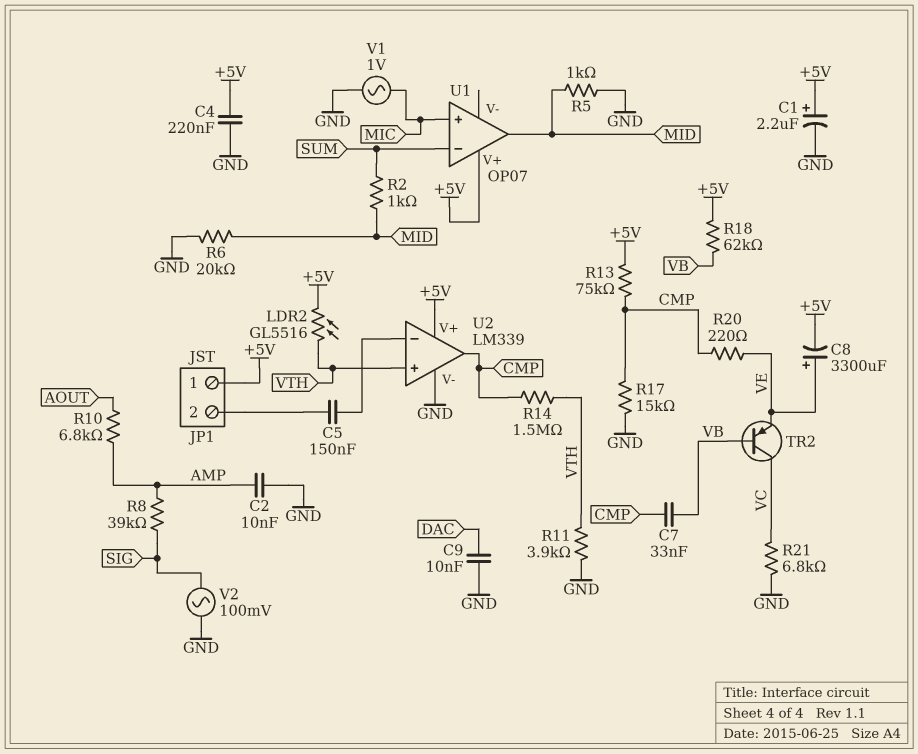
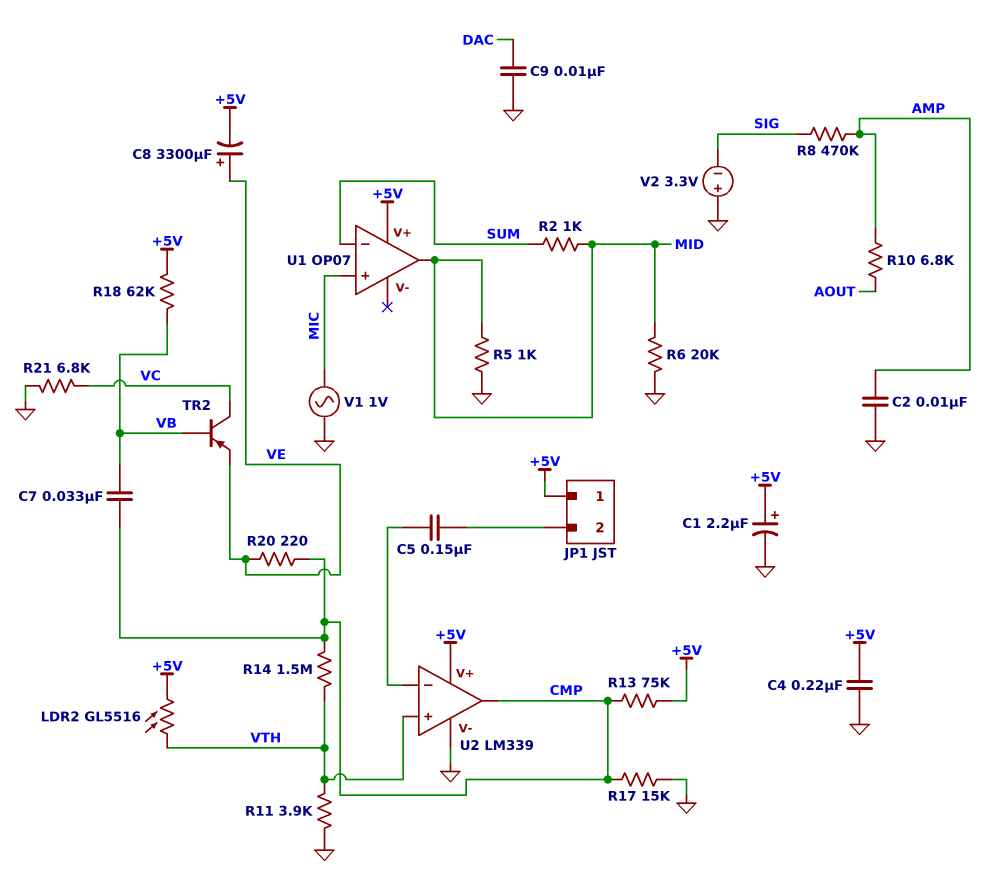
R8: 39k (AMP, SIG) -> 470k (AMP, SIG)
V2: AC 100mV (GND, SIG) -> 3.3V (plus GND, minus SIG)

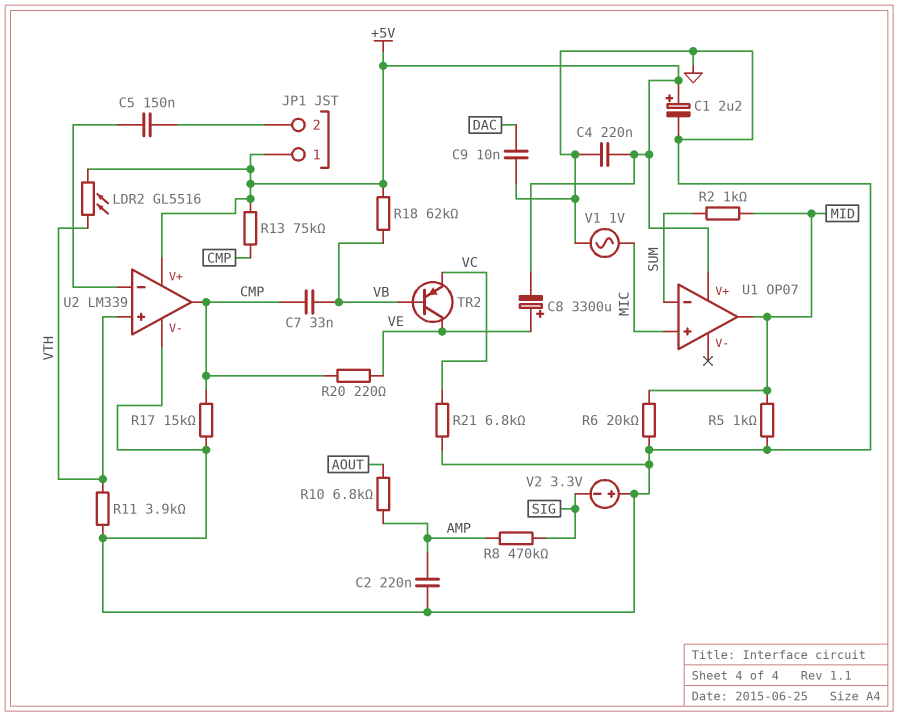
C2: 10nF (AMP, GND) -> 220nF (AMP, GND)
R14: 1.5M (CMP, VTH) -> none
TR2: PNP (B VB, C VC, E VE) -> PNP (B VB, C VE, E VC)

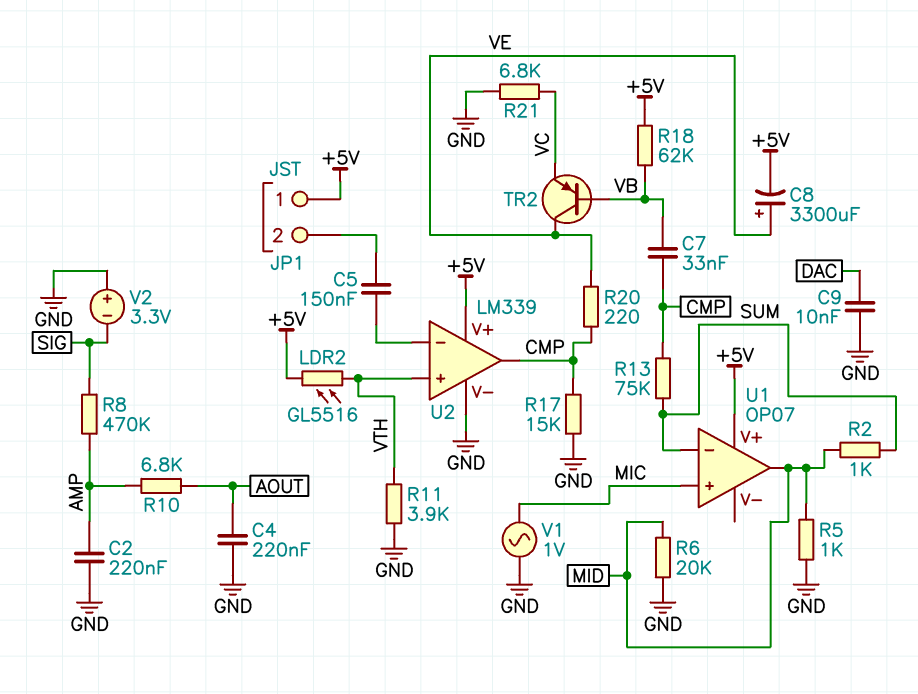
C1: 2.2uF (plus +5V, minus GND) -> none
C4: 220nF (+5V, GND) -> 220nF (AOUT, GND)
R13: 75k (+5V, CMP) -> 75k (CMP, SUM)

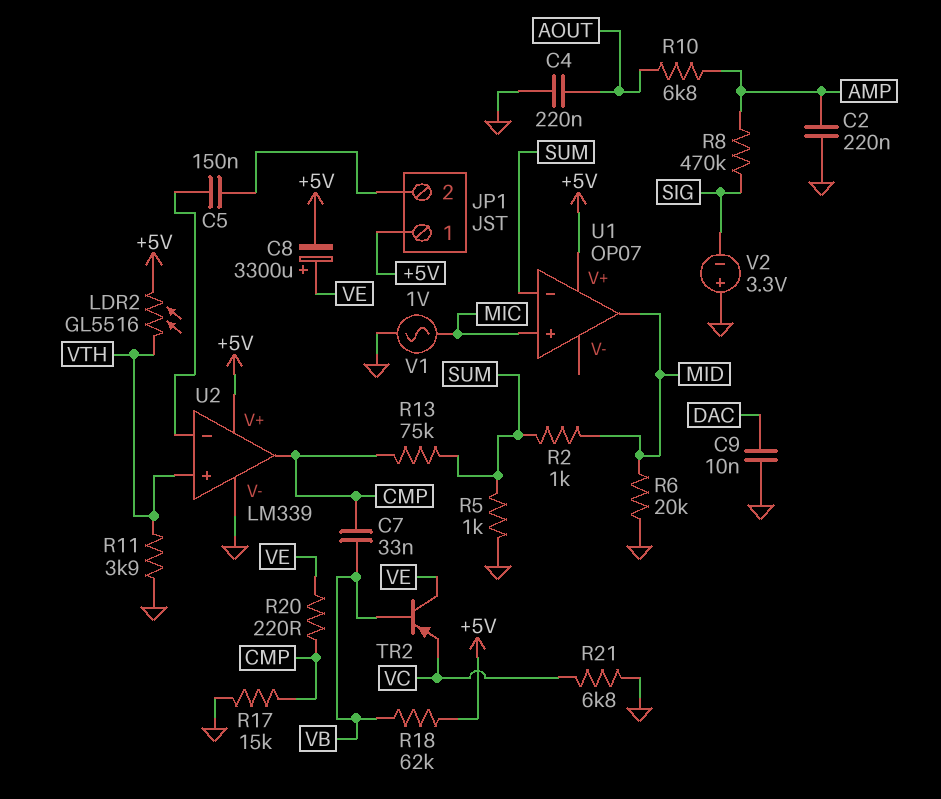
R5: 1k (GND, MID) -> 1k (GND, SUM)

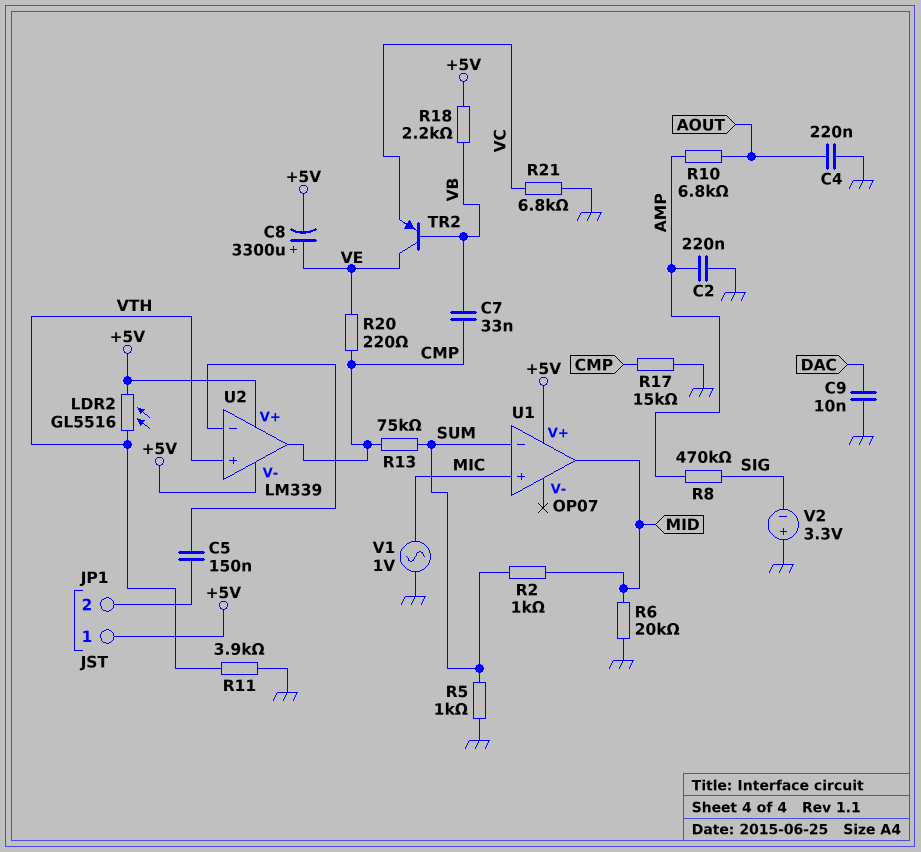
R18: 62k (+5V, VB) -> 2.2k (+5V, VB)
U2 pin V-: GND -> +5V

